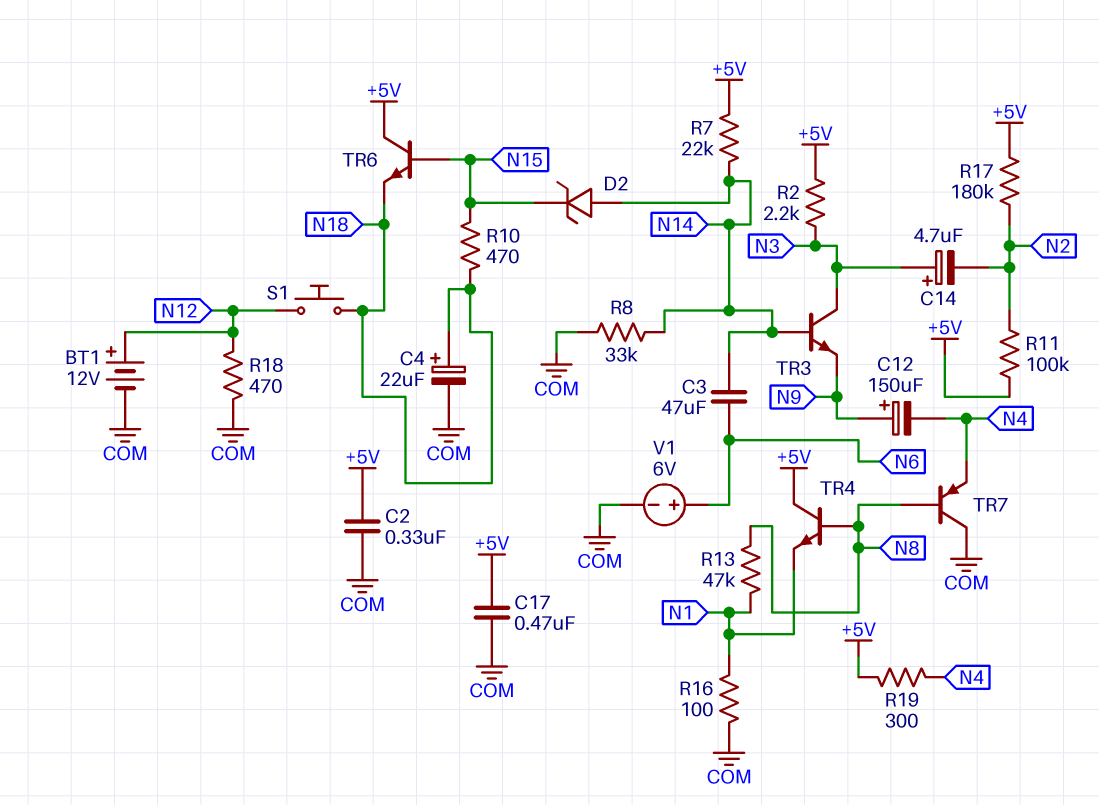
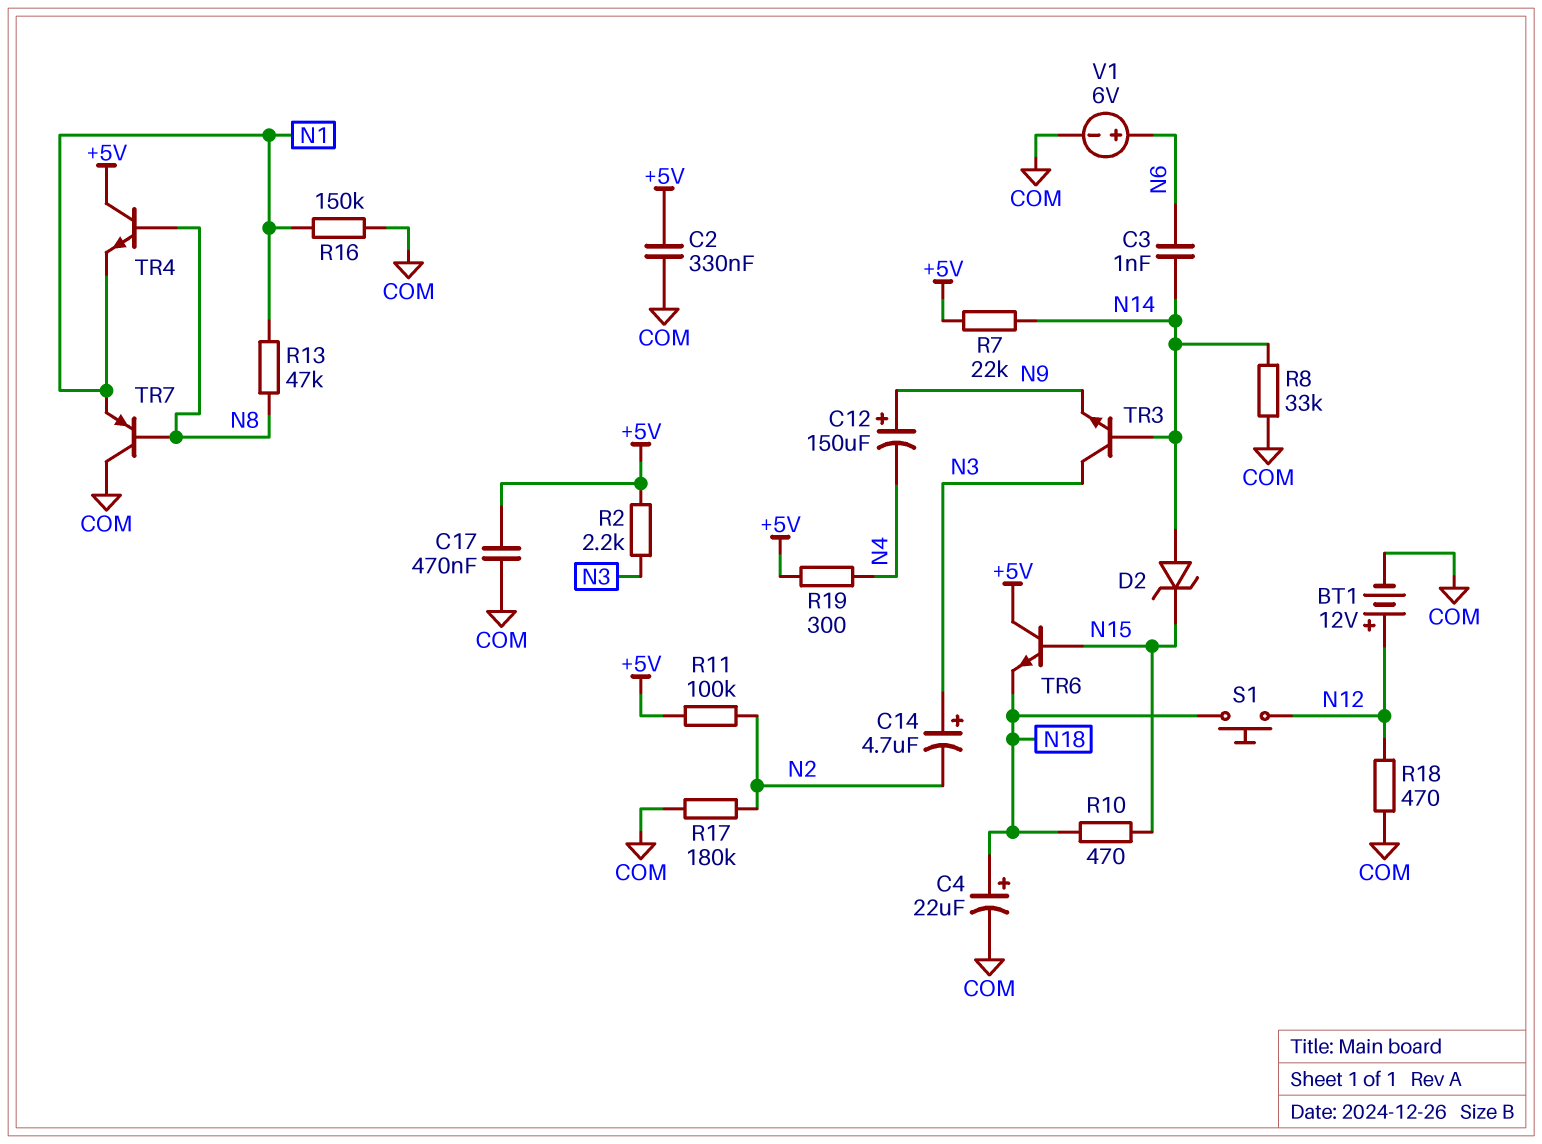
C3: 47uF (N6, N14) -> 1nF (N6, N14)
R16: 100 (COM, N1) -> 150k (COM, N1)
R17: 180k (+5V, N2) -> 180k (COM, N2)
TR7: PNP (B N8, C COM, E N4) -> PNP (B N8, C COM, E N1)

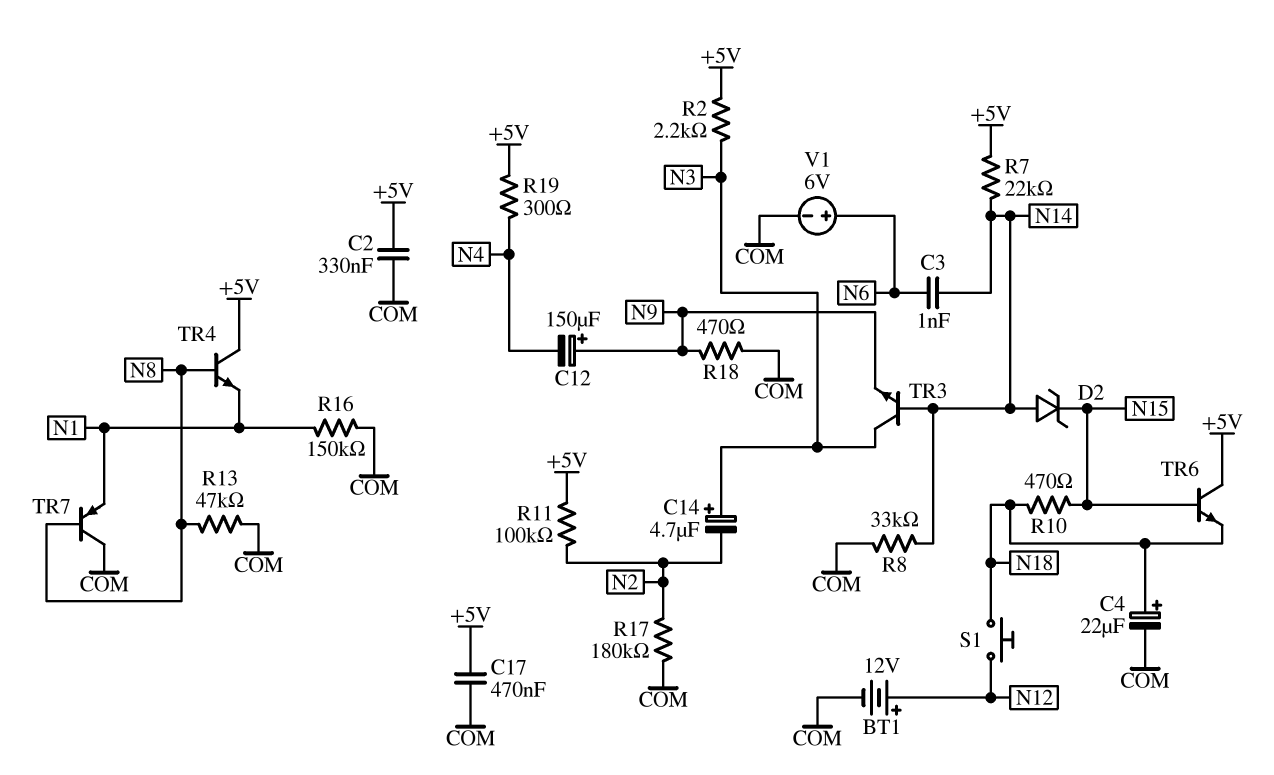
R13: 47k (N1, N8) -> 47k (COM, N8)
R18: 470 (COM, N12) -> 470 (COM, N9)

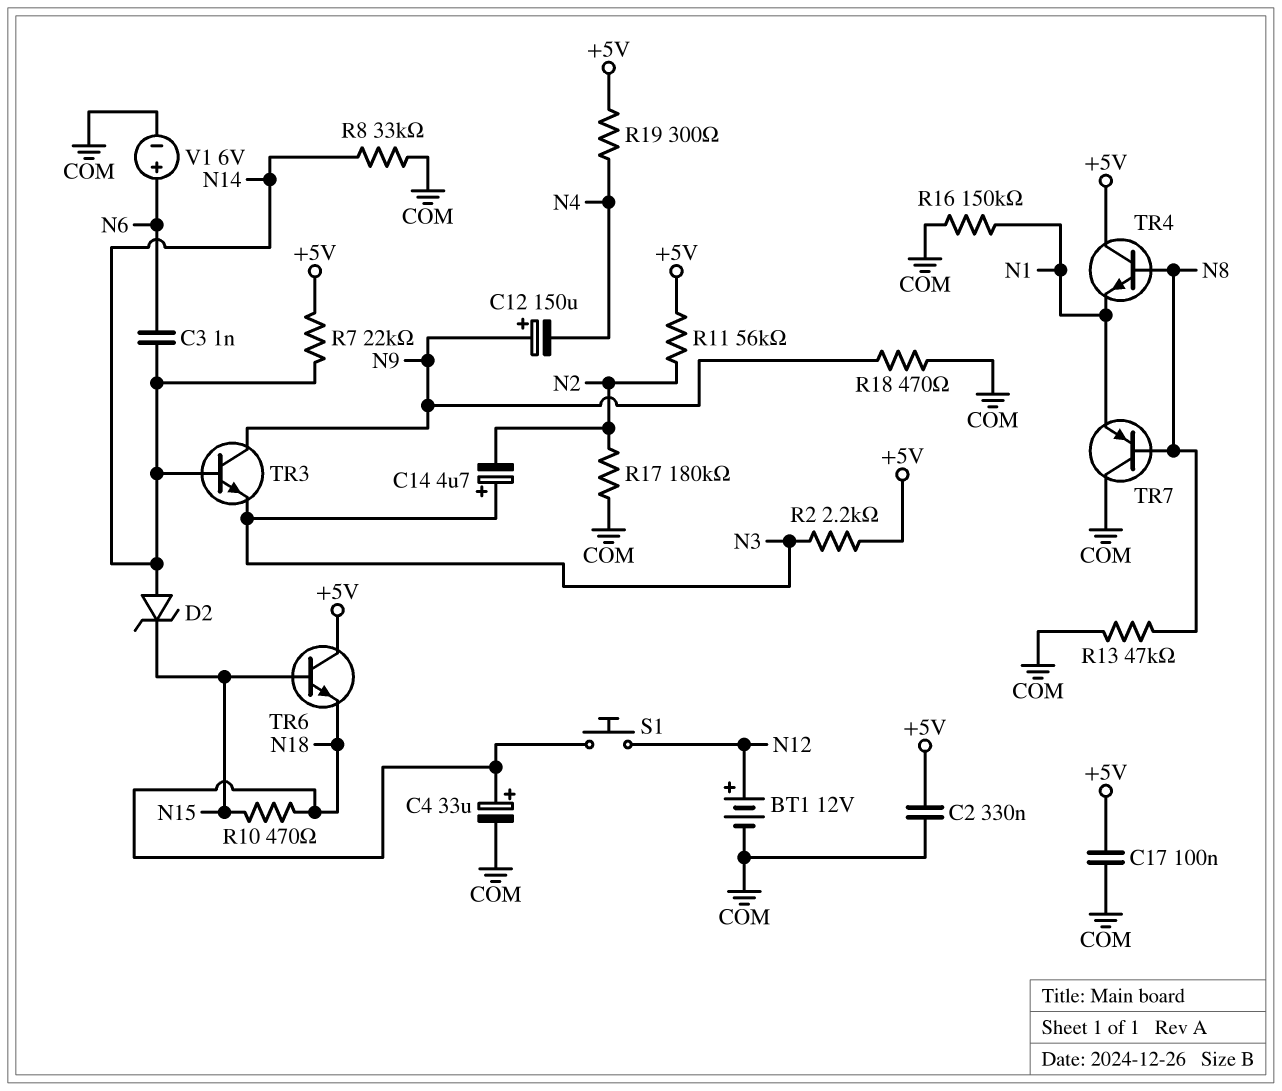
C4: 22uF (plus N18, minus COM) -> 33uF (plus N18, minus COM)
C17: 470nF (+5V, COM) -> 100nF (+5V, COM)
R11: 100k (+5V, N2) -> 56k (+5V, N2)
TR3: NPN (B N14, C N3, E N9) -> NPN (B N14, C N9, E N3)

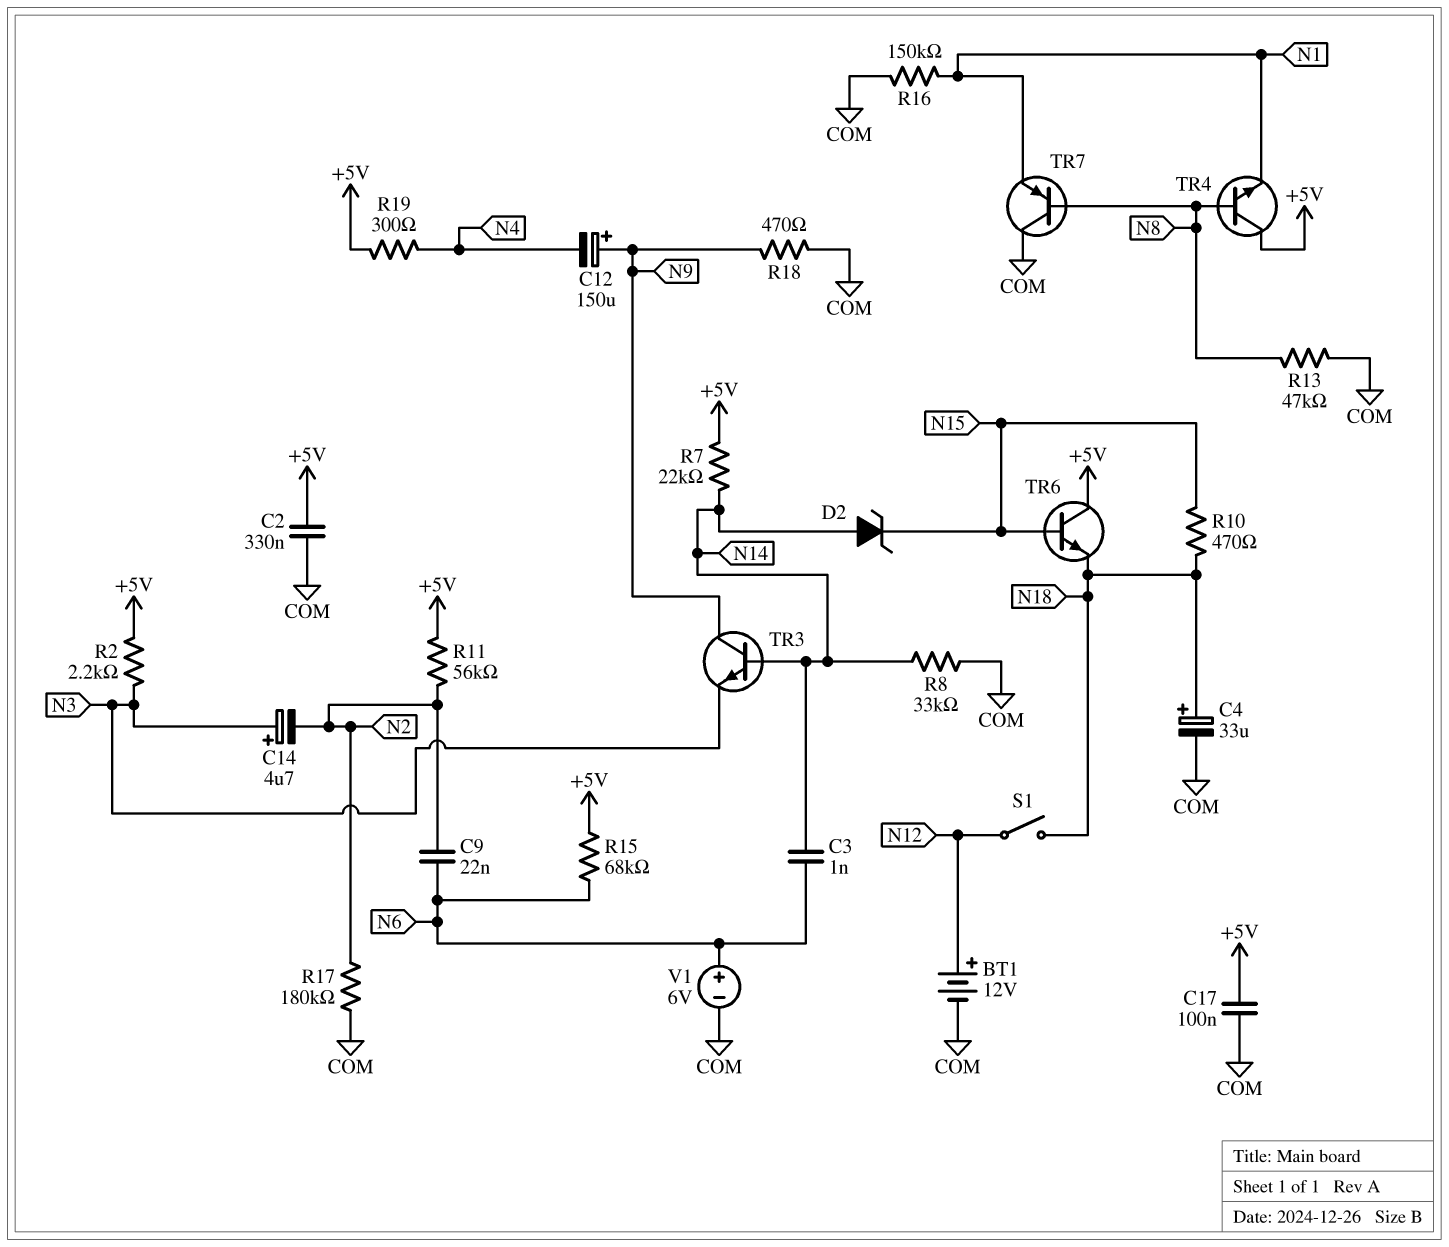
C9: none -> 22nF (N2, N6)
R15: none -> 68k (+5V, N6)
S1: button (N12, N18) -> switch (N12, N18)

